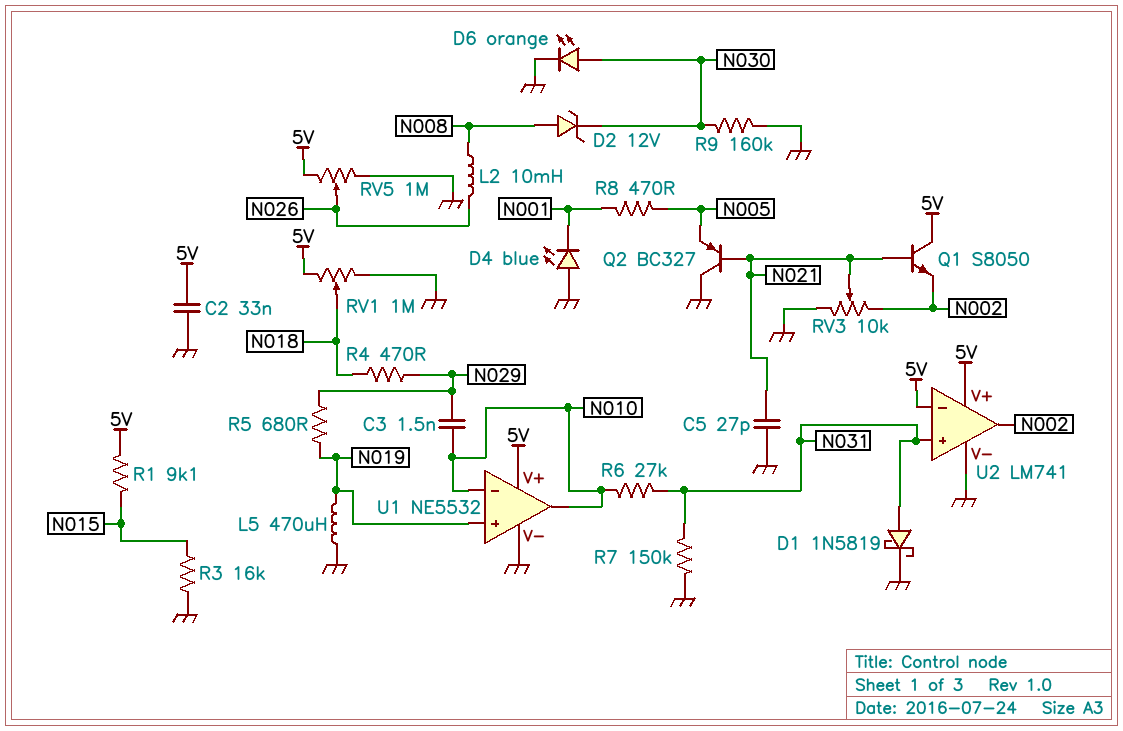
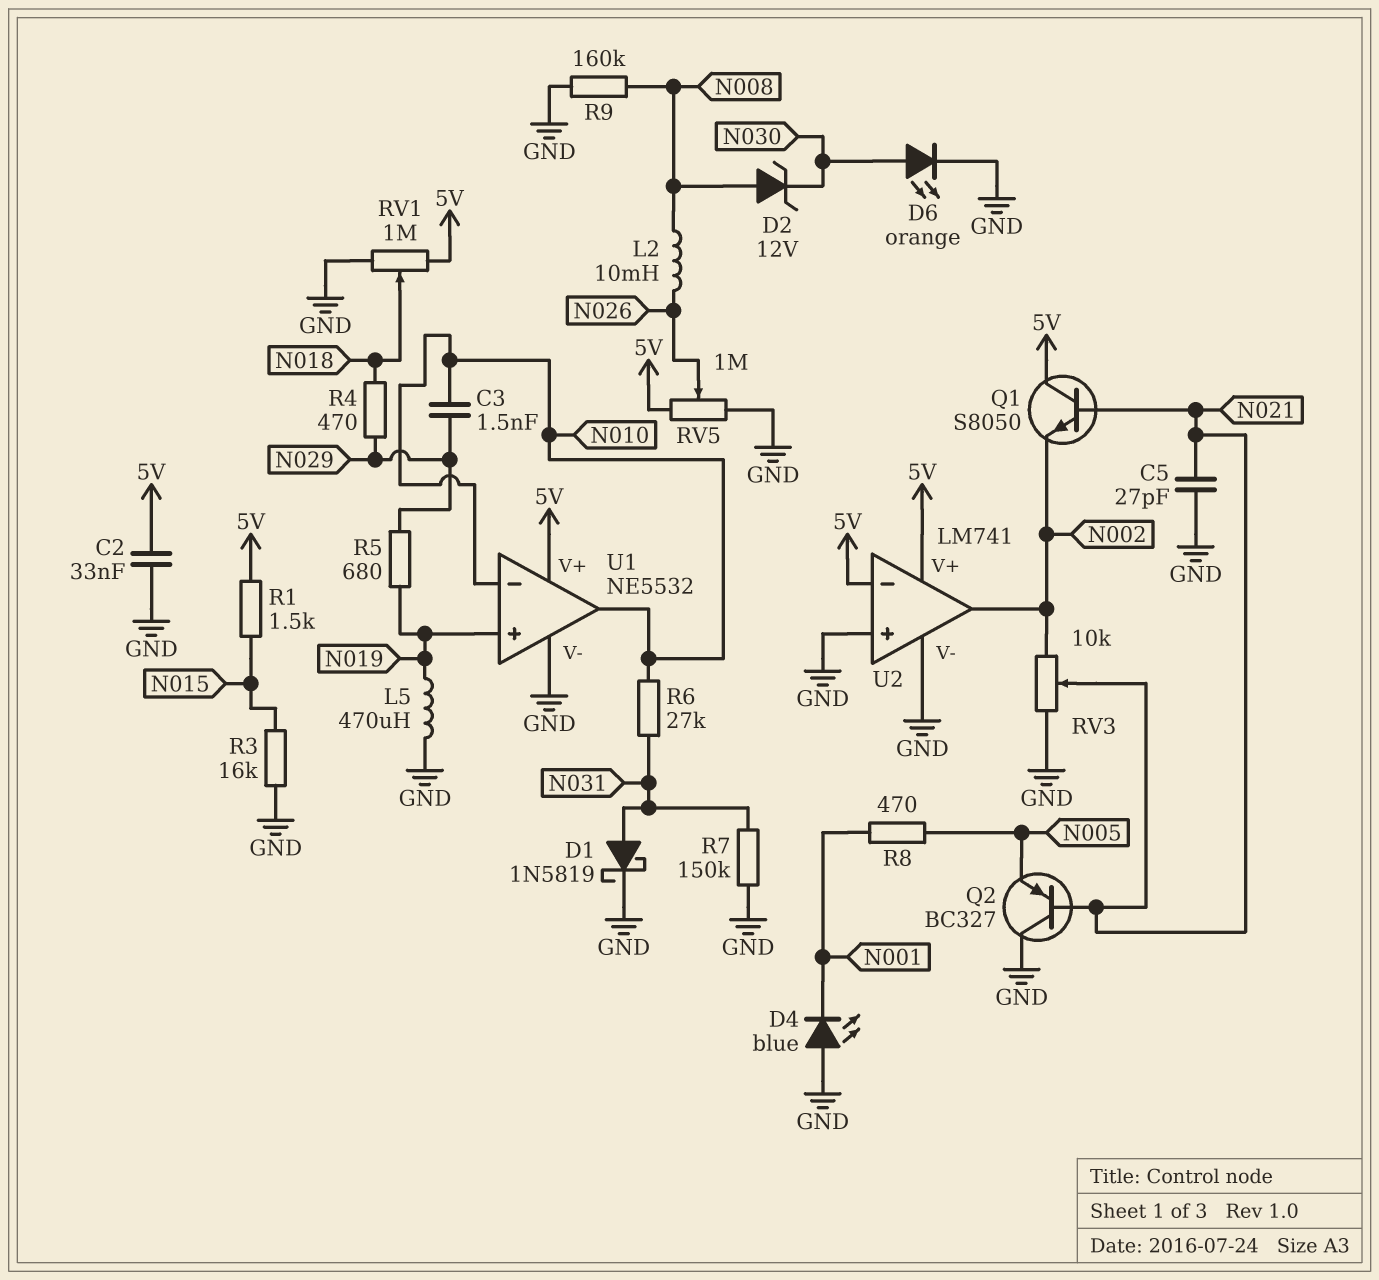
R1: 9.1k (5V, N015) -> 1.5k (5V, N015)
R9: 160k (GND, N030) -> 160k (GND, N008)
U2 pin in+: N031 -> GND

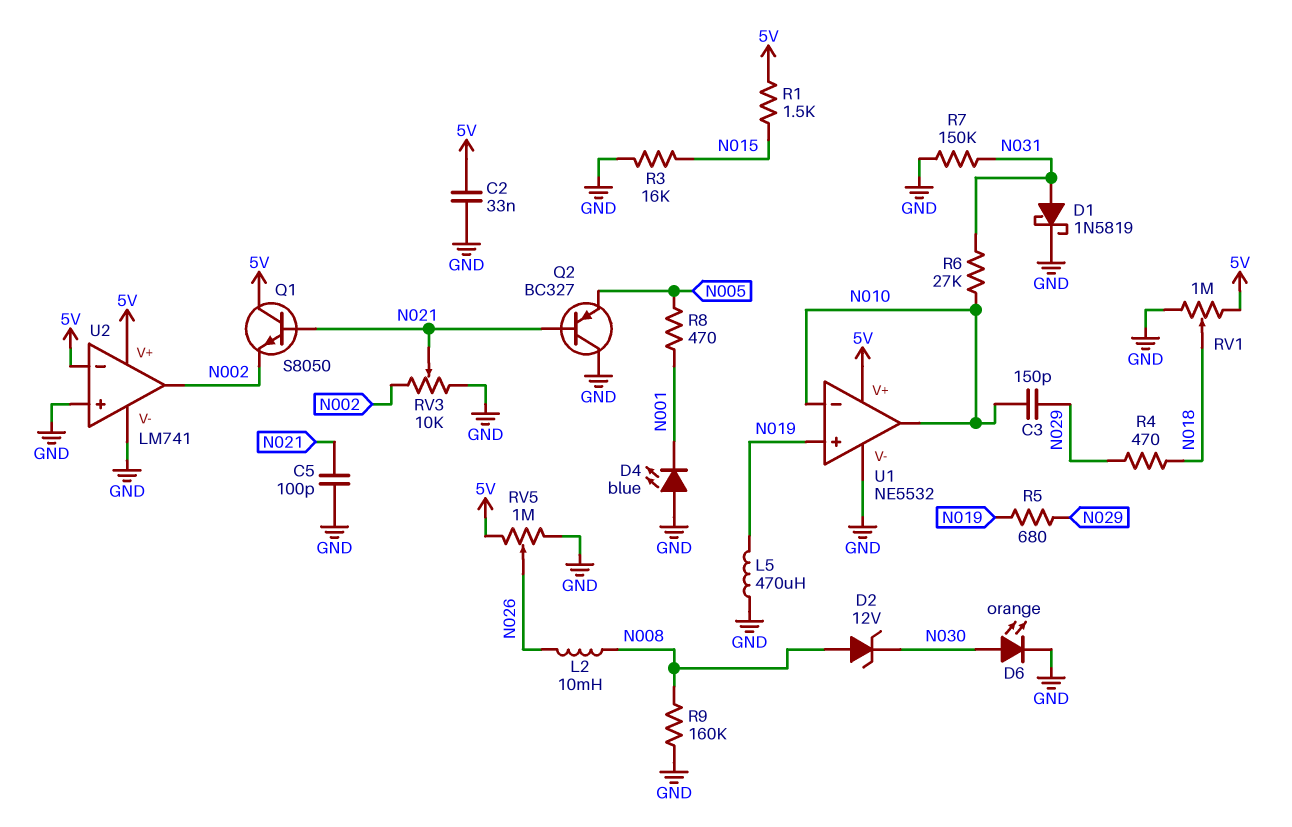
C3: 1.5nF (N010, N029) -> 150pF (N010, N029)
C5: 27pF (GND, N021) -> 100pF (GND, N021)

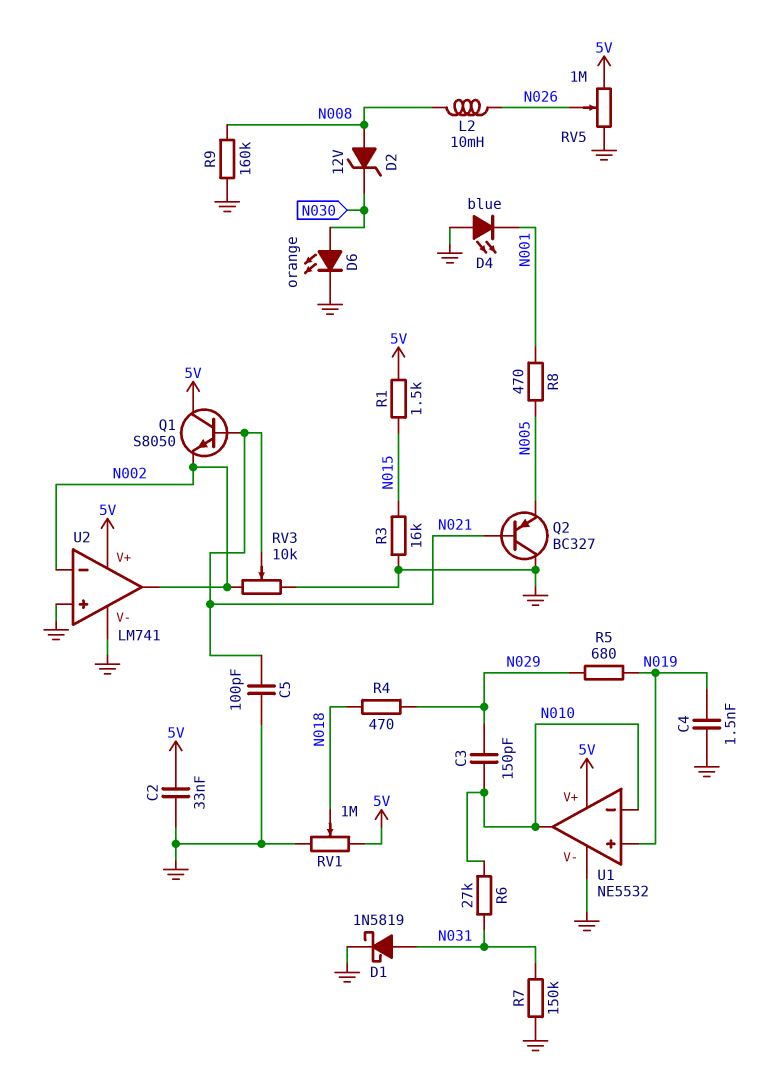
C4: none -> 1.5nF (GND, N019)
L5: 470uH (GND, N019) -> none
U2 pin in-: 5V -> N002

